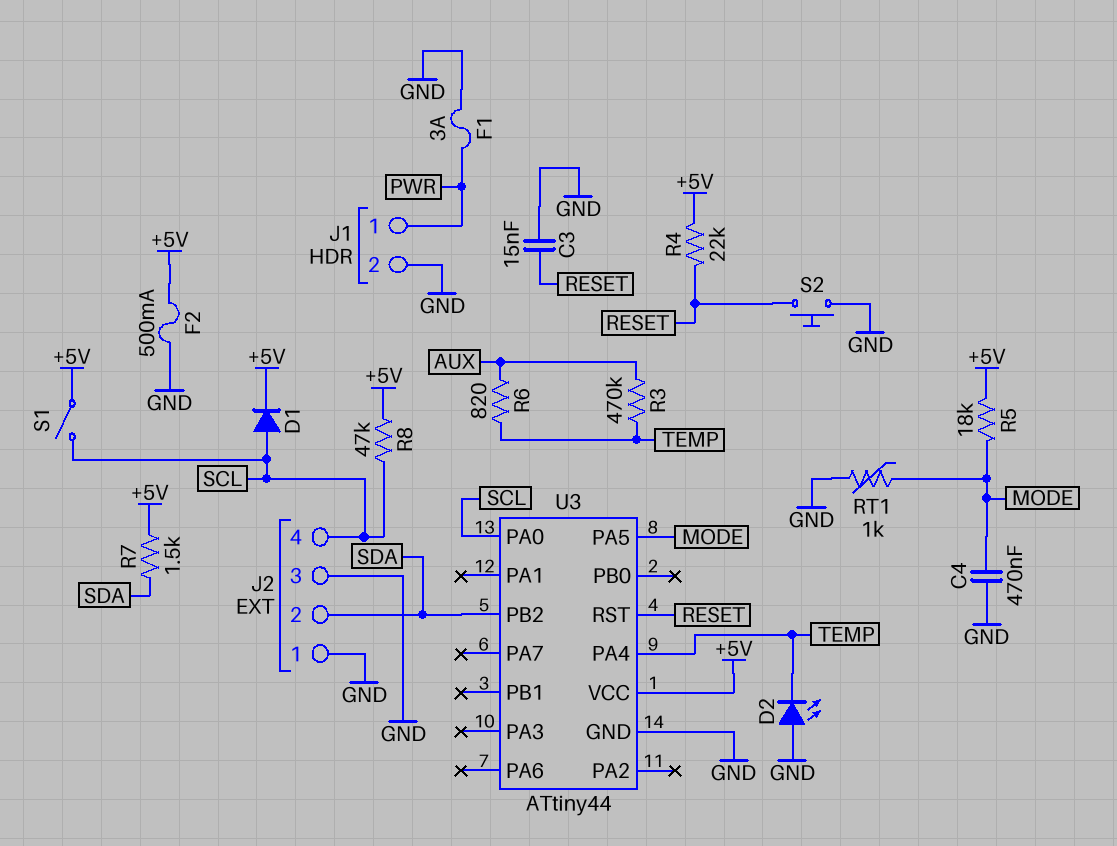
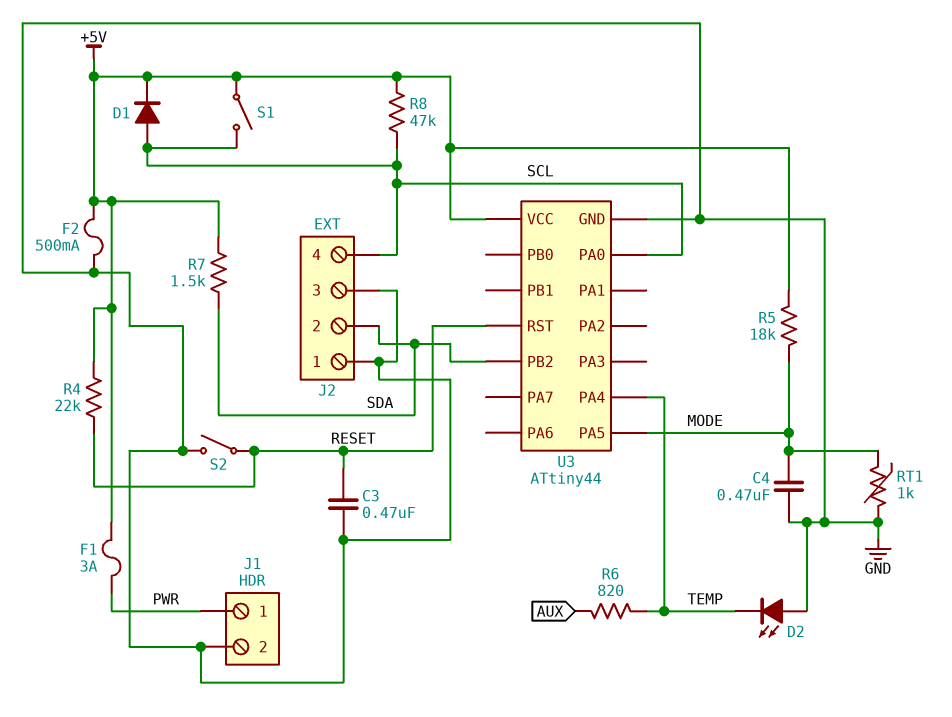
C3: 15nF (GND, RESET) -> 470nF (GND, RESET)
F1: 3A (GND, PWR) -> 3A (+5V, PWR)
R3: 470k (AUX, TEMP) -> none
S2: button (GND, RESET) -> switch (GND, RESET)

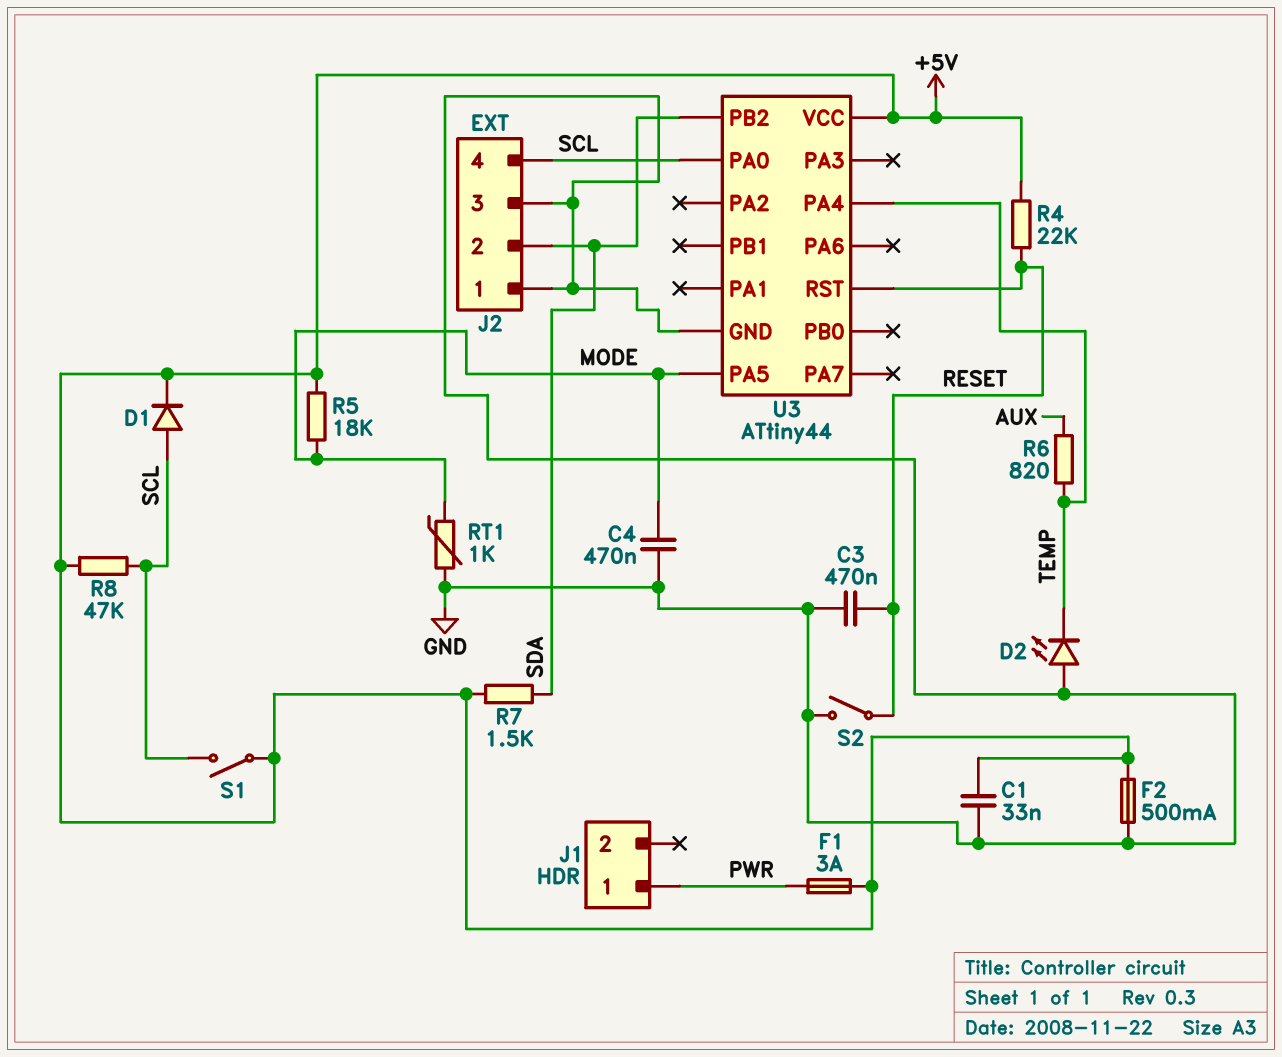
C1: none -> 33nF (+5V, GND)
J1 pin 2: GND -> none

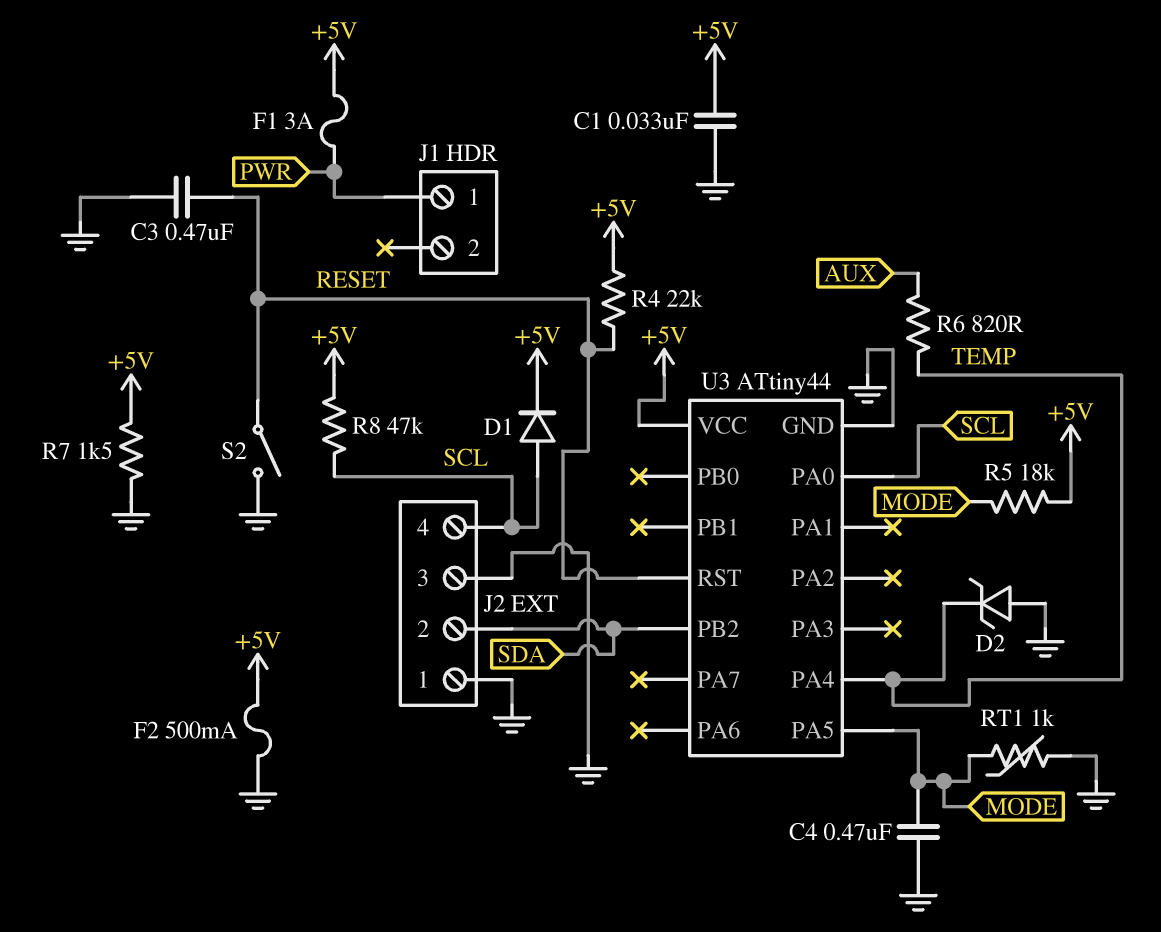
D2: LED (A GND, K TEMP) -> zener (A GND, K TEMP)
R7: 1.5k (+5V, SDA) -> 1.5k (+5V, GND)
S1: switch (+5V, SCL) -> none

